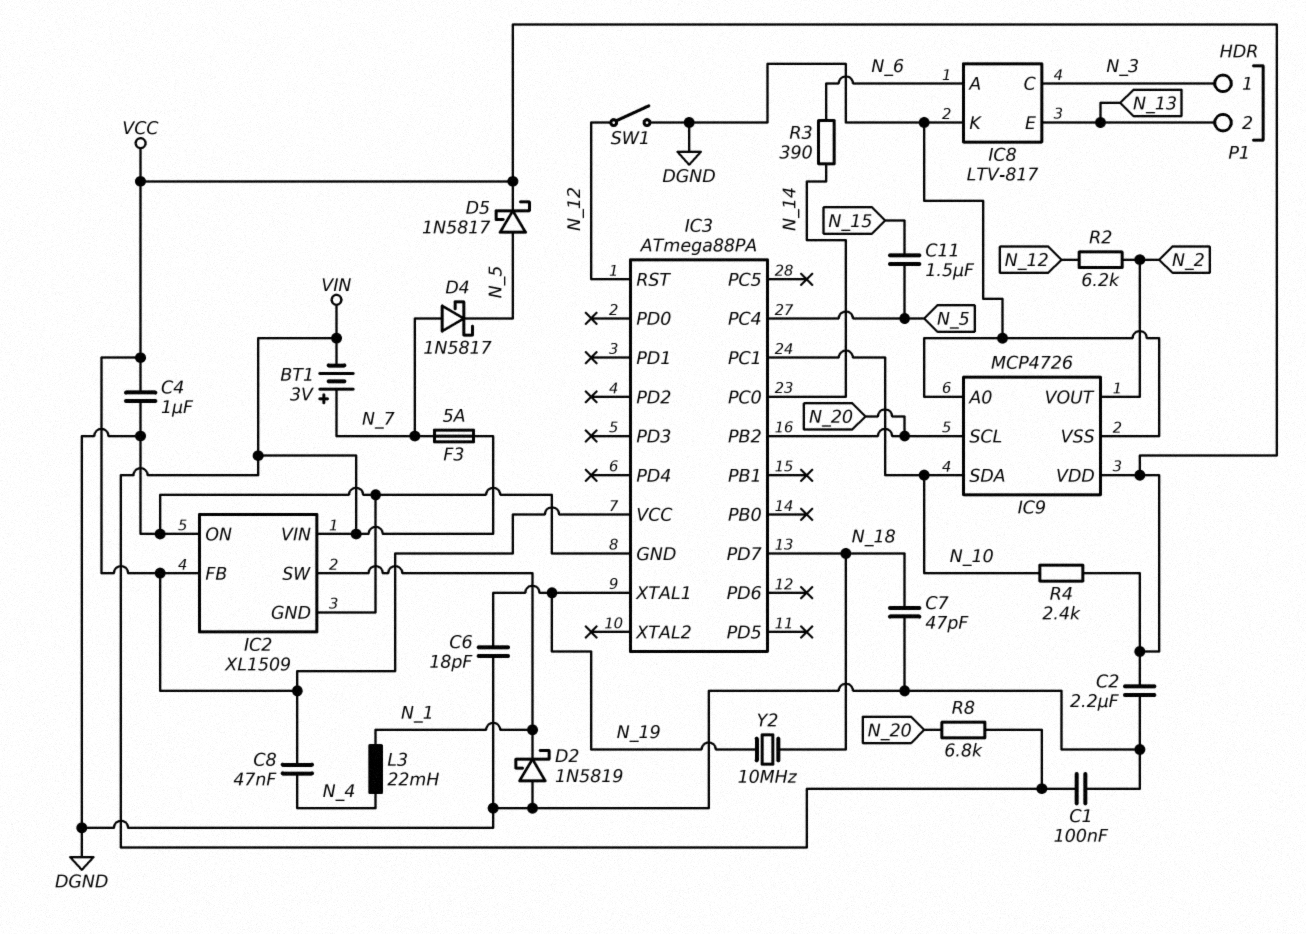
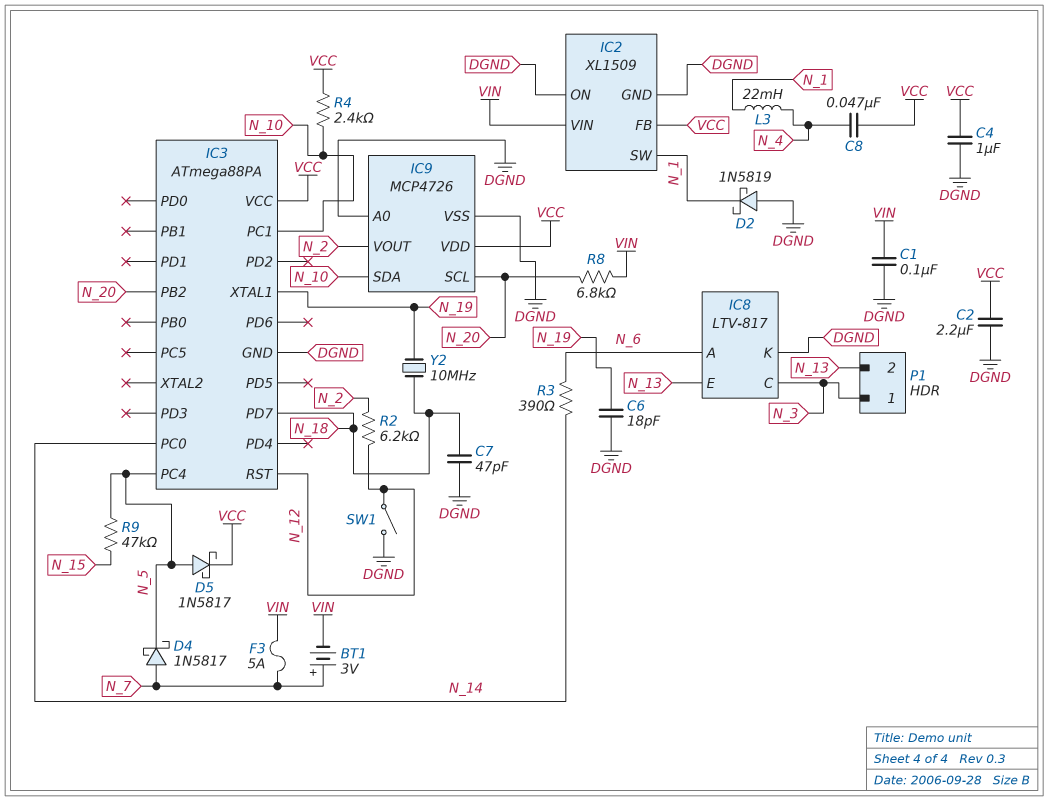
C11: 1.5uF (N_5, N_15) -> none
R9: none -> 47k (N_5, N_15)

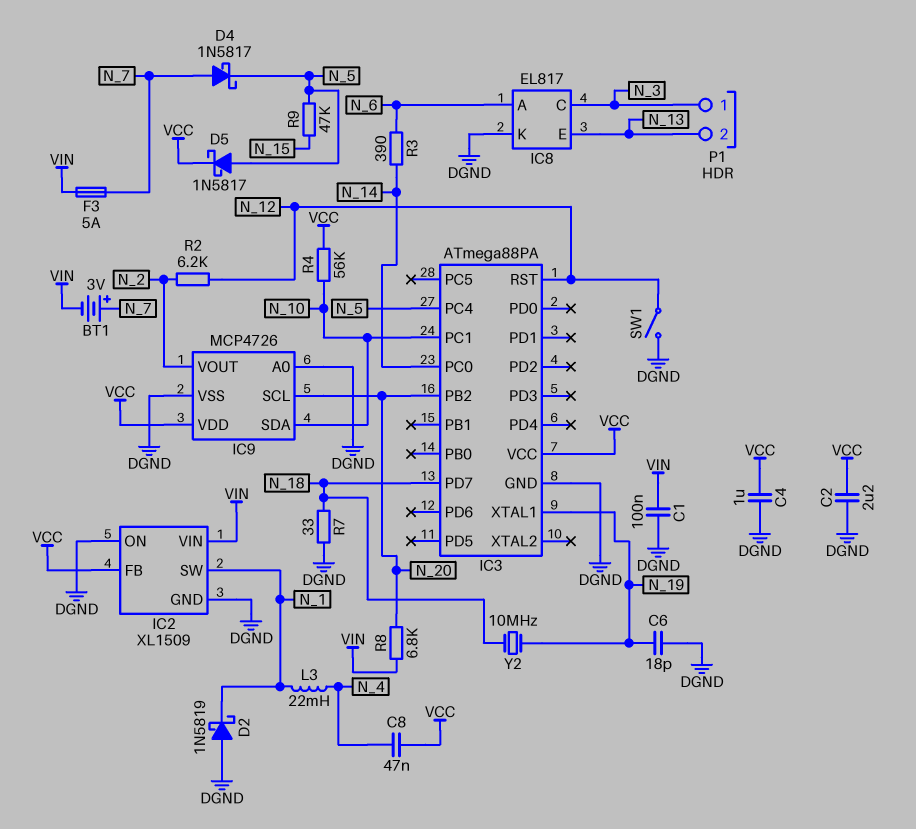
C7: 47pF (DGND, N_18) -> none
IC8: LTV-817 -> EL817
R4: 2.4k (N_10, VCC) -> 56k (N_10, VCC)
R7: none -> 33 (DGND, N_18)

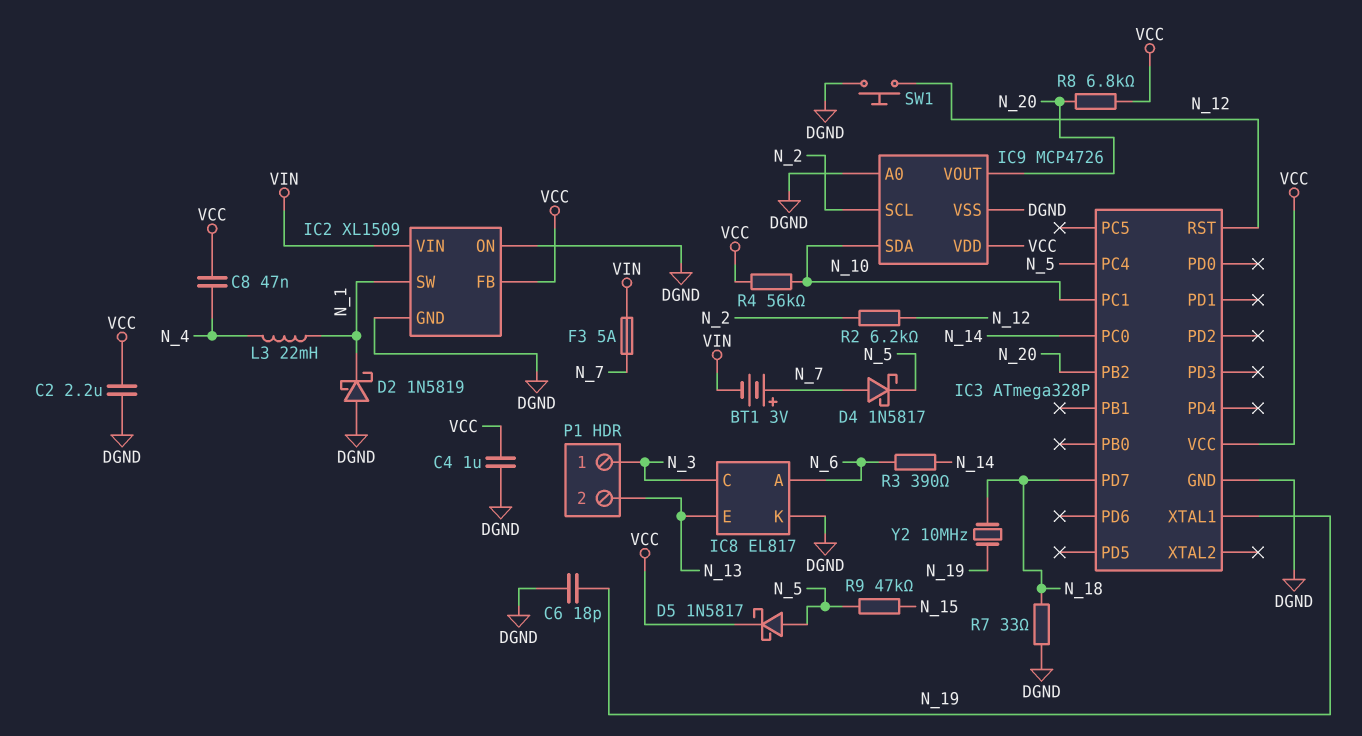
C1: 100nF (DGND, VIN) -> none
IC3: ATmega88PA -> ATmega328P
IC9 pin SCL: N_20 -> N_2
IC9 pin VOUT: N_2 -> N_20
R8: 6.8k (N_20, VIN) -> 6.8k (N_20, VCC)
SW1: switch (DGND, N_12) -> button (DGND, N_12)

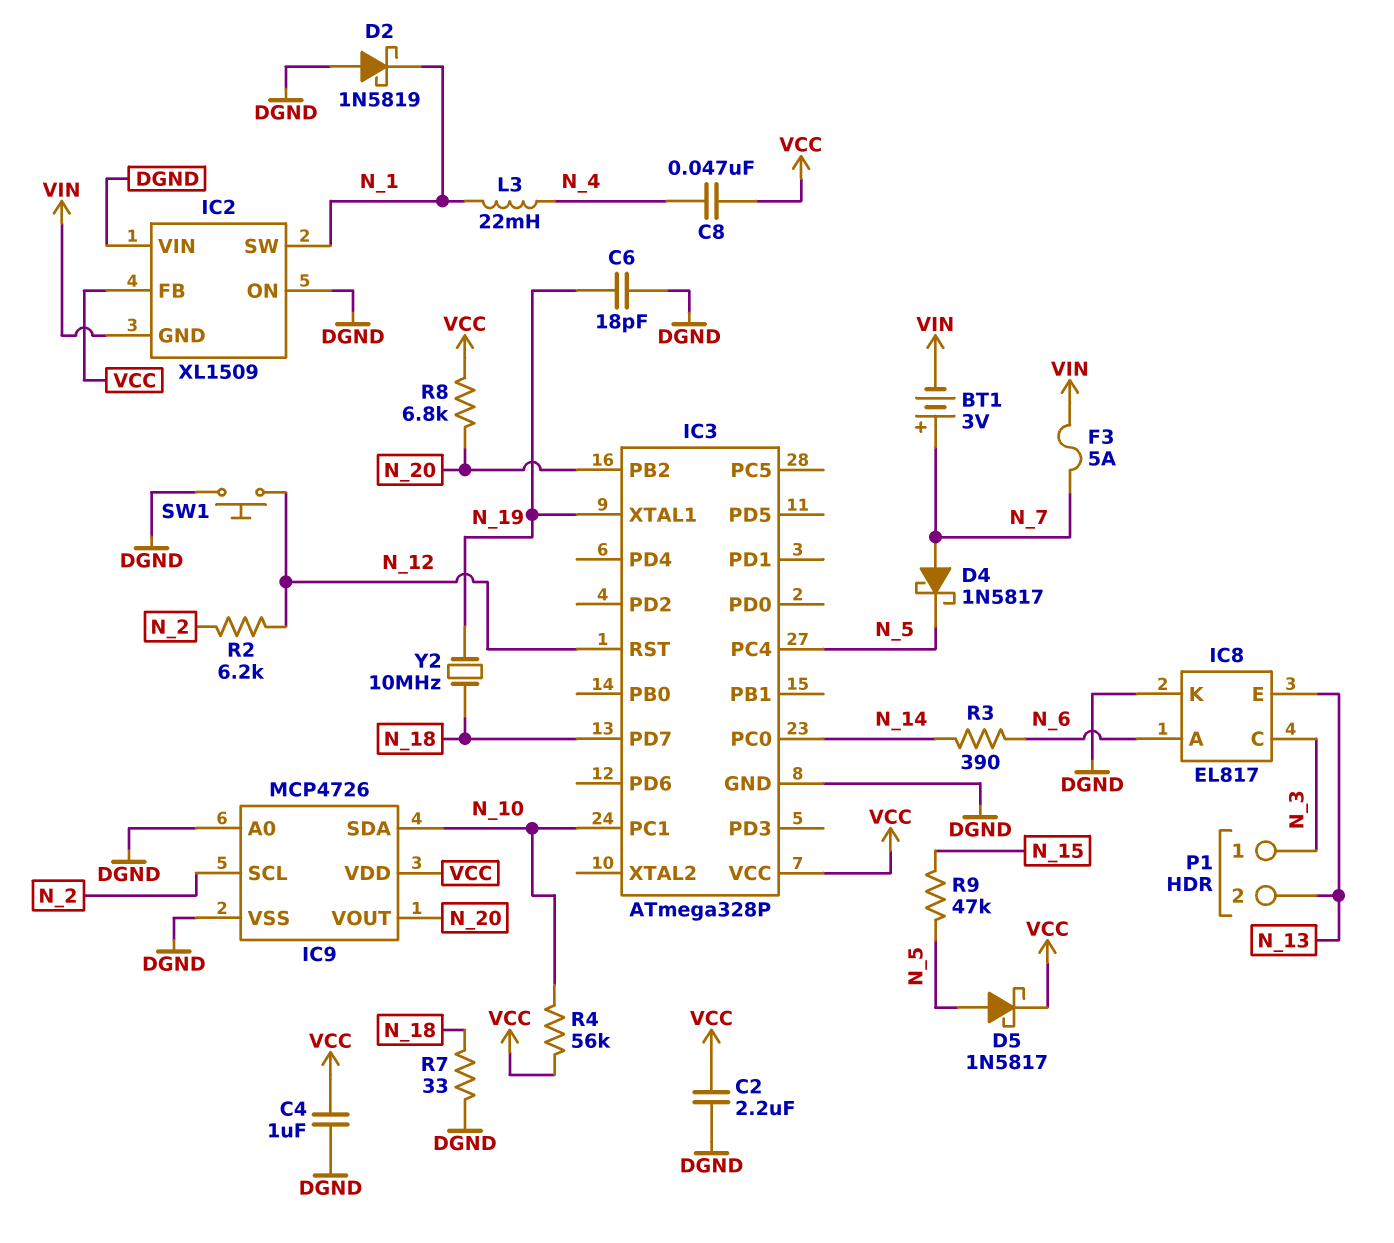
IC2 pin GND: DGND -> VIN
IC2 pin VIN: VIN -> DGND

